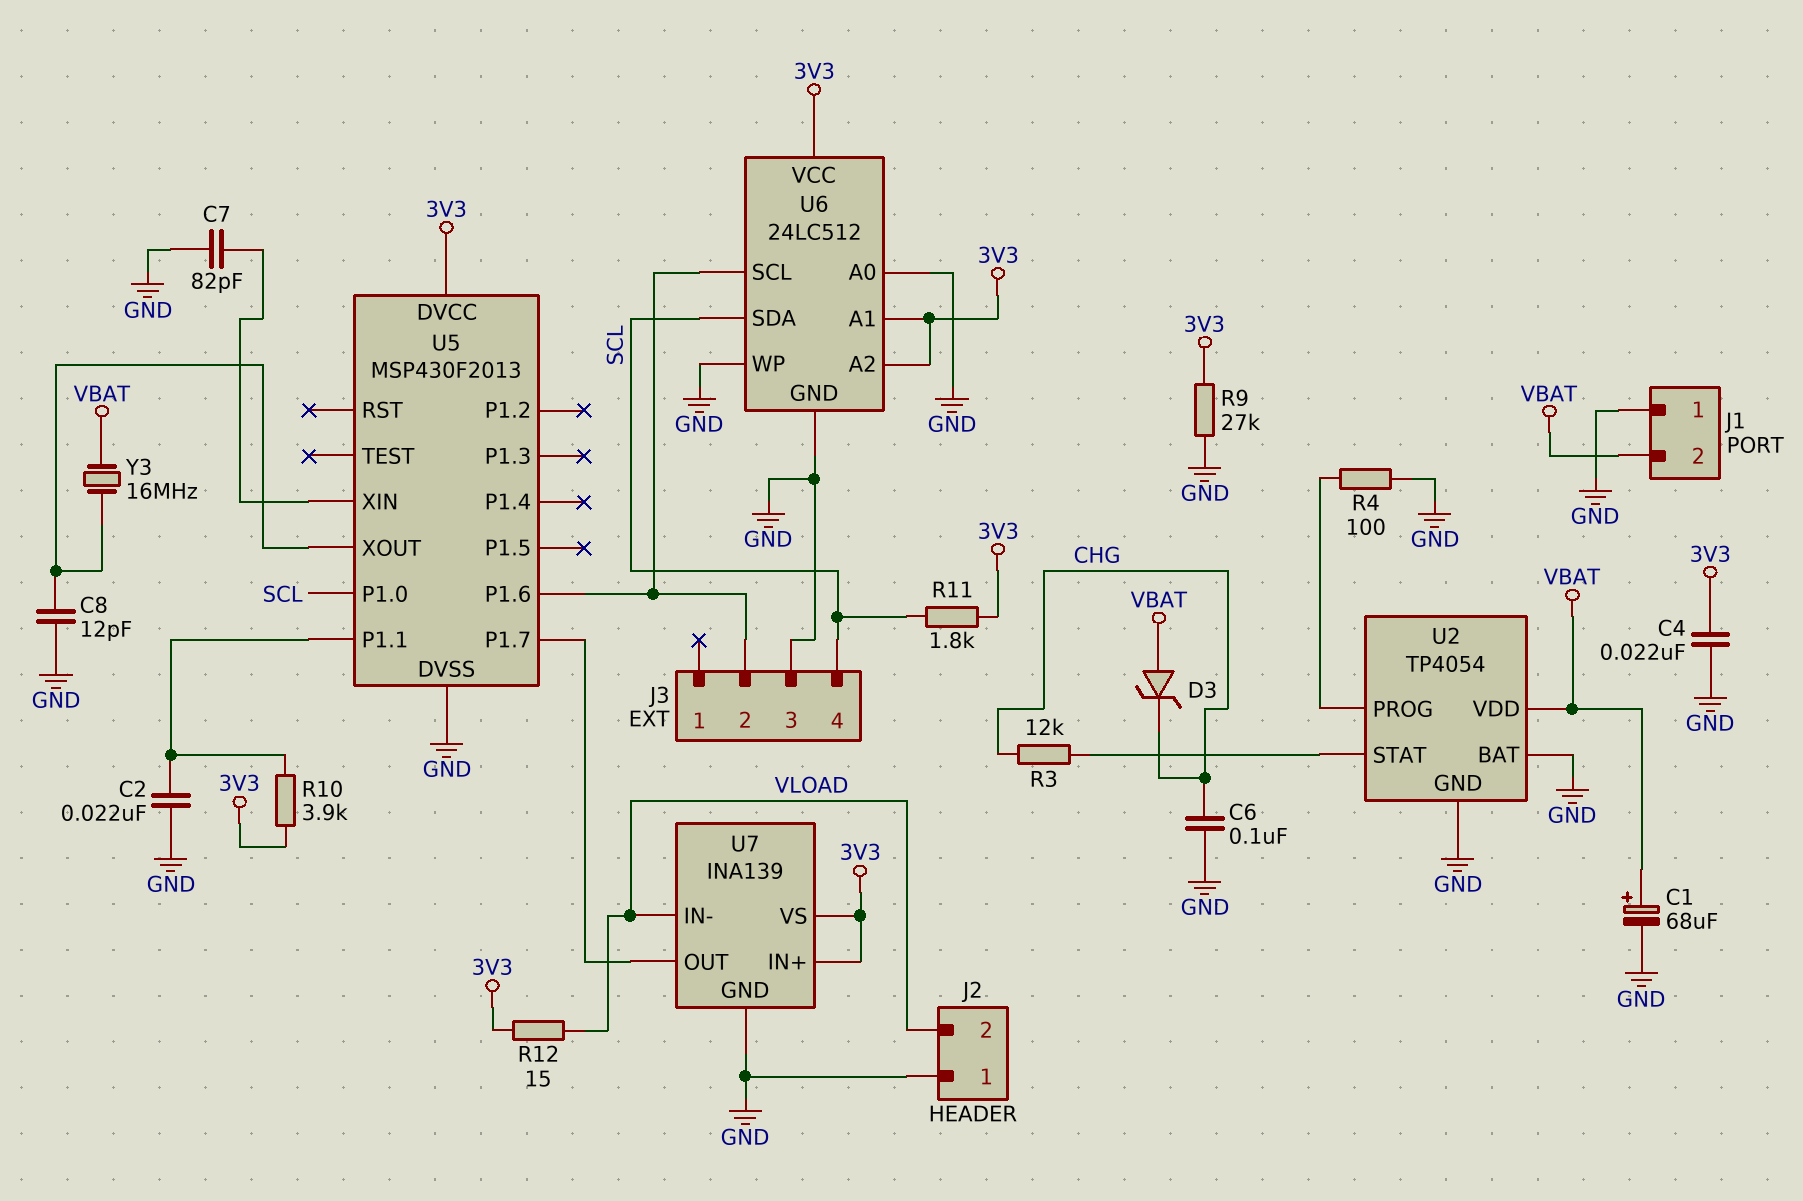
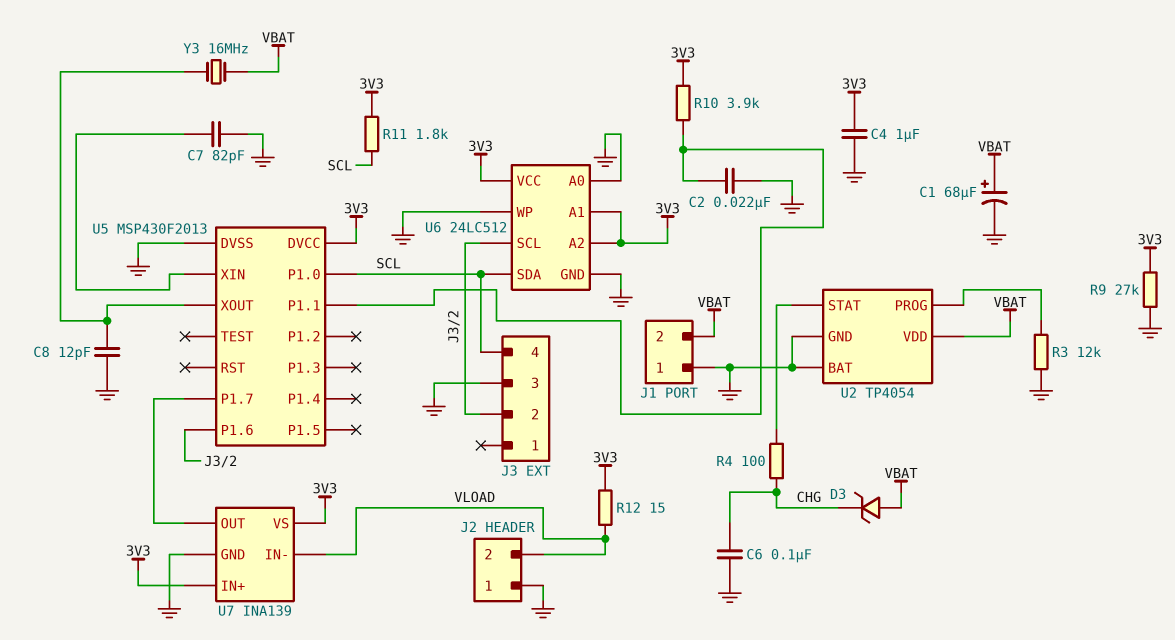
C4: 22nF (3V3, GND) -> 1uF (3V3, GND)
R3: 12k (CHG, U2/STAT) -> 12k (GND, U2/PROG)
R4: 100 (GND, U2/PROG) -> 100 (CHG, U2/STAT)

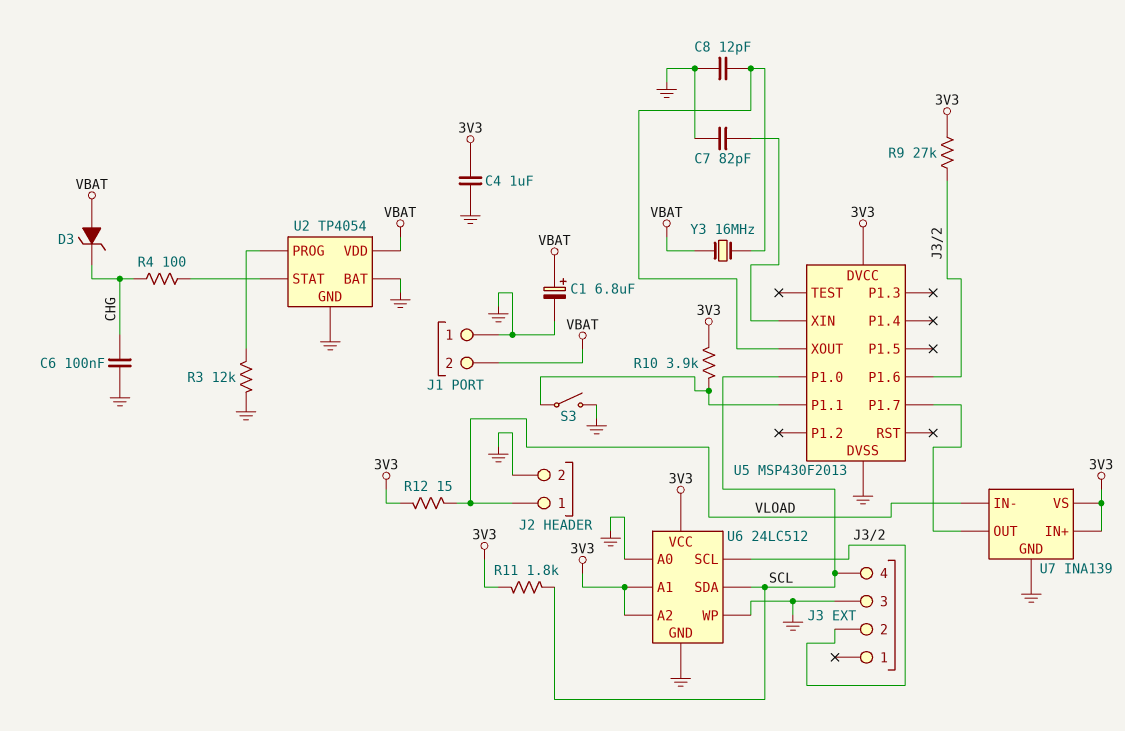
C1: 68uF (plus VBAT, minus GND) -> 6.8uF (plus VBAT, minus GND)
C2: 22nF (GND, U5/P1.1) -> none
J2 pin 1: GND -> VLOAD
J2 pin 2: VLOAD -> GND
R9: 27k (3V3, GND) -> 27k (3V3, J3/2)
S3: none -> switch (GND, U5/P1.1)

